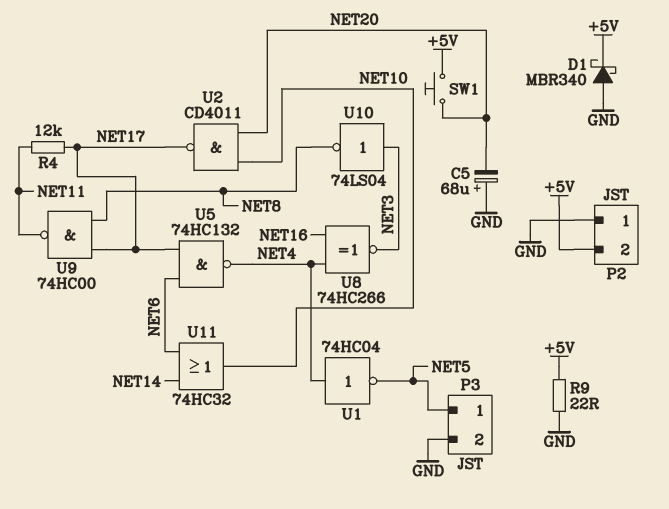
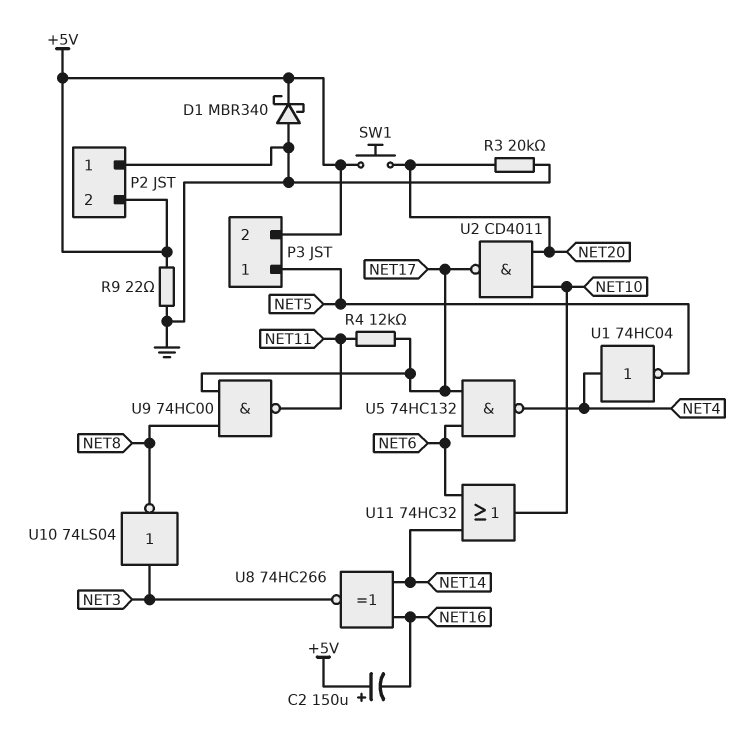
C2: none -> 150uF (plus +5V, minus NET16)
C5: 68uF (plus GND, minus NET20) -> none
P3 pin 2: GND -> +5V
R3: none -> 20k (GND, NET20)
U8: XNOR 74HC266 (in NET4, in NET16, out NET3) -> XNOR 74HC266 (in NET14, in NET16, out NET3)

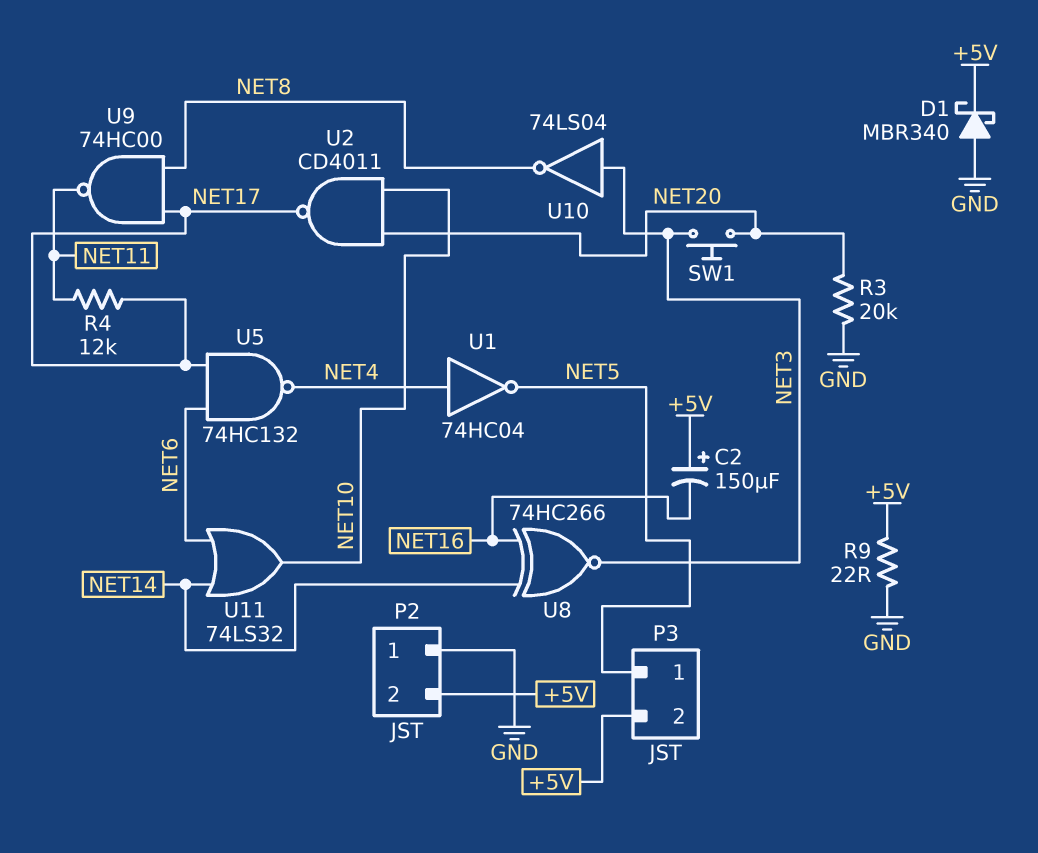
SW1: button (+5V, NET20) -> button (NET3, NET20)
U11: OR 74HC32 (in NET6, in NET14, out NET10) -> OR 74LS32 (in NET6, in NET14, out NET10)

